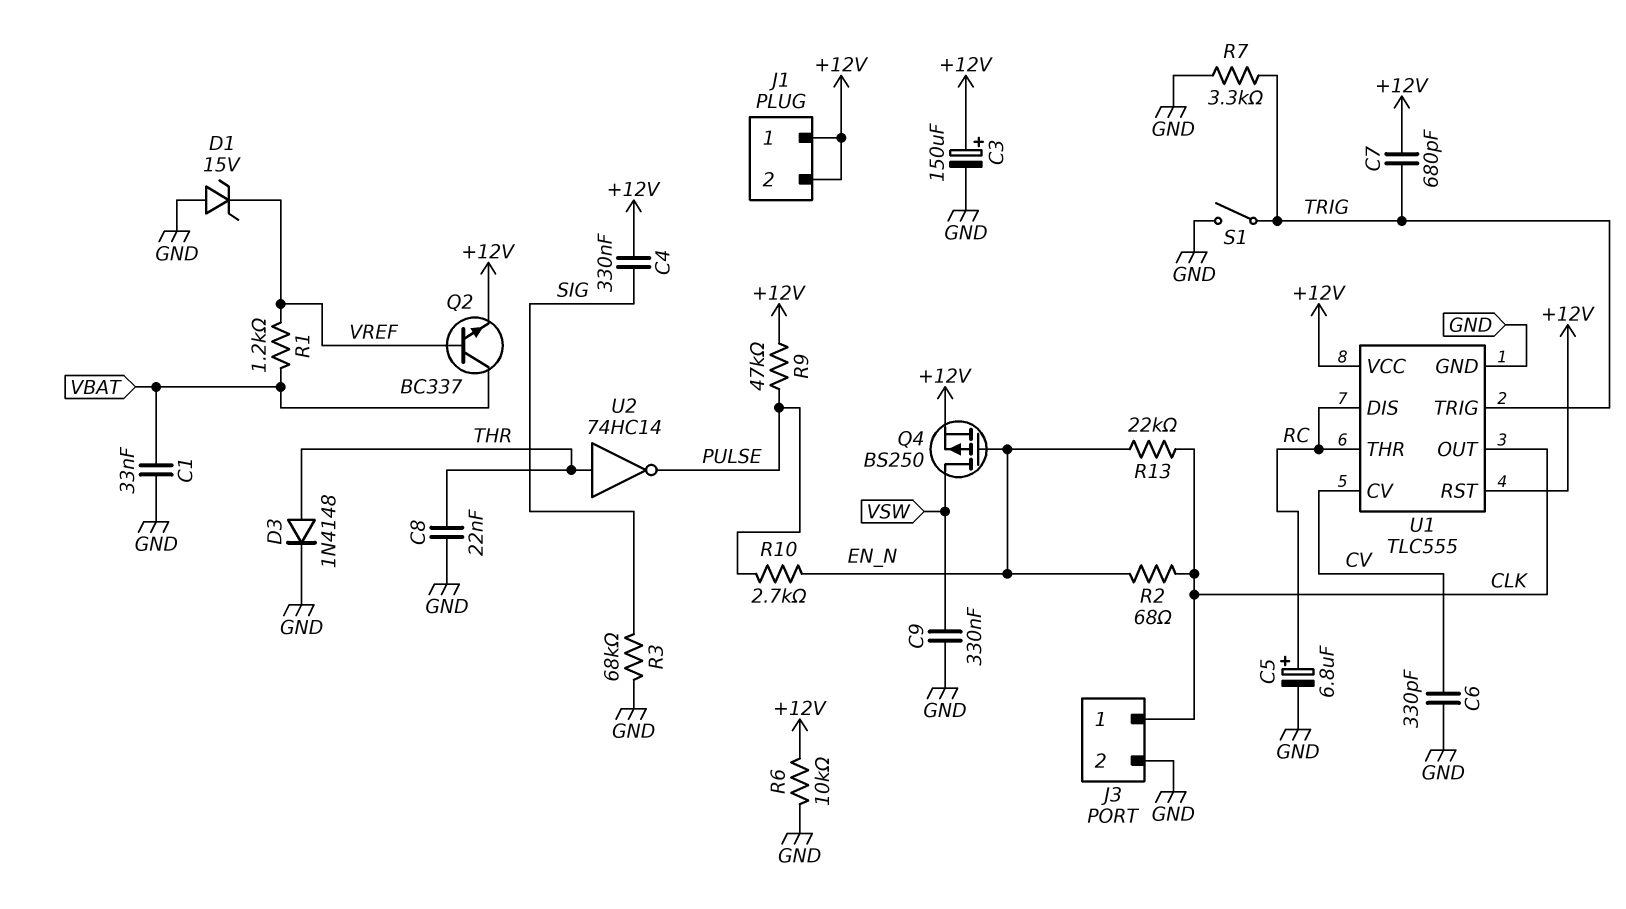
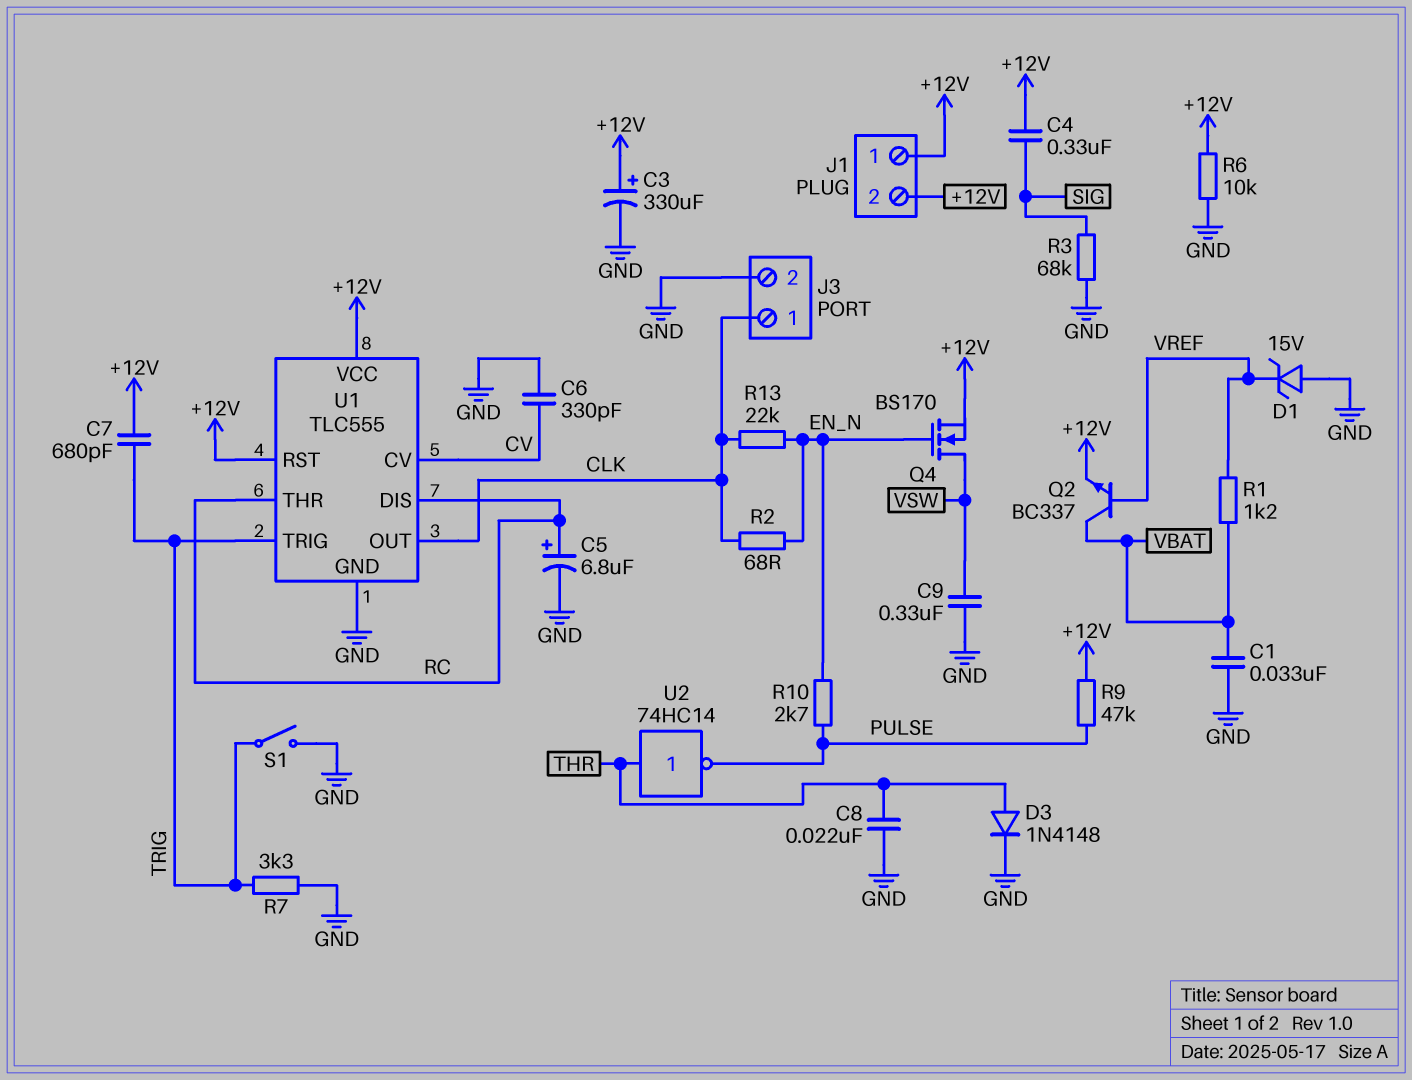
C3: 150uF (plus +12V, minus GND) -> 330uF (plus +12V, minus GND)
Q4: PMOS BS250 (G EN_N, D VSW, S +12V) -> NMOS BS170 (G EN_N, D VSW, S +12V)

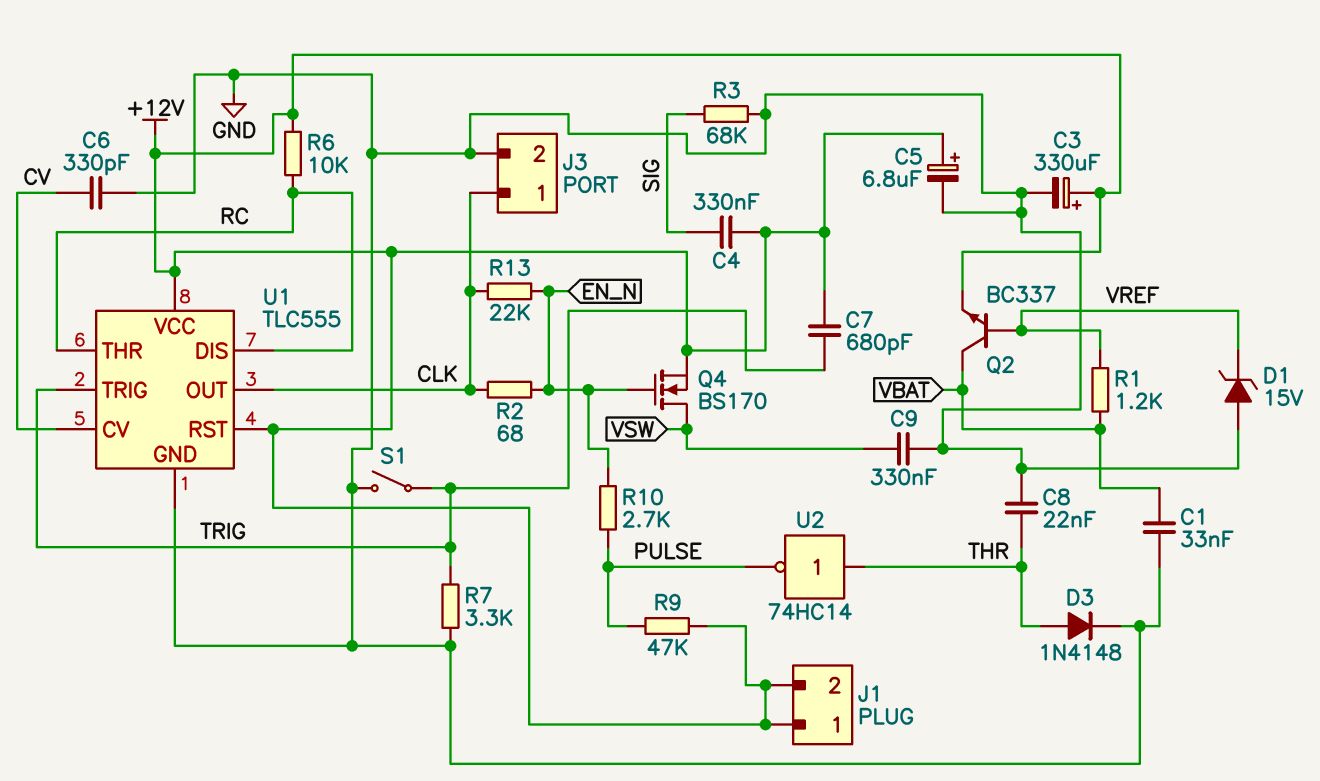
C5: 6.8uF (plus RC, minus GND) -> 6.8uF (plus +12V, minus GND)
R6: 10k (+12V, GND) -> 10k (+12V, RC)

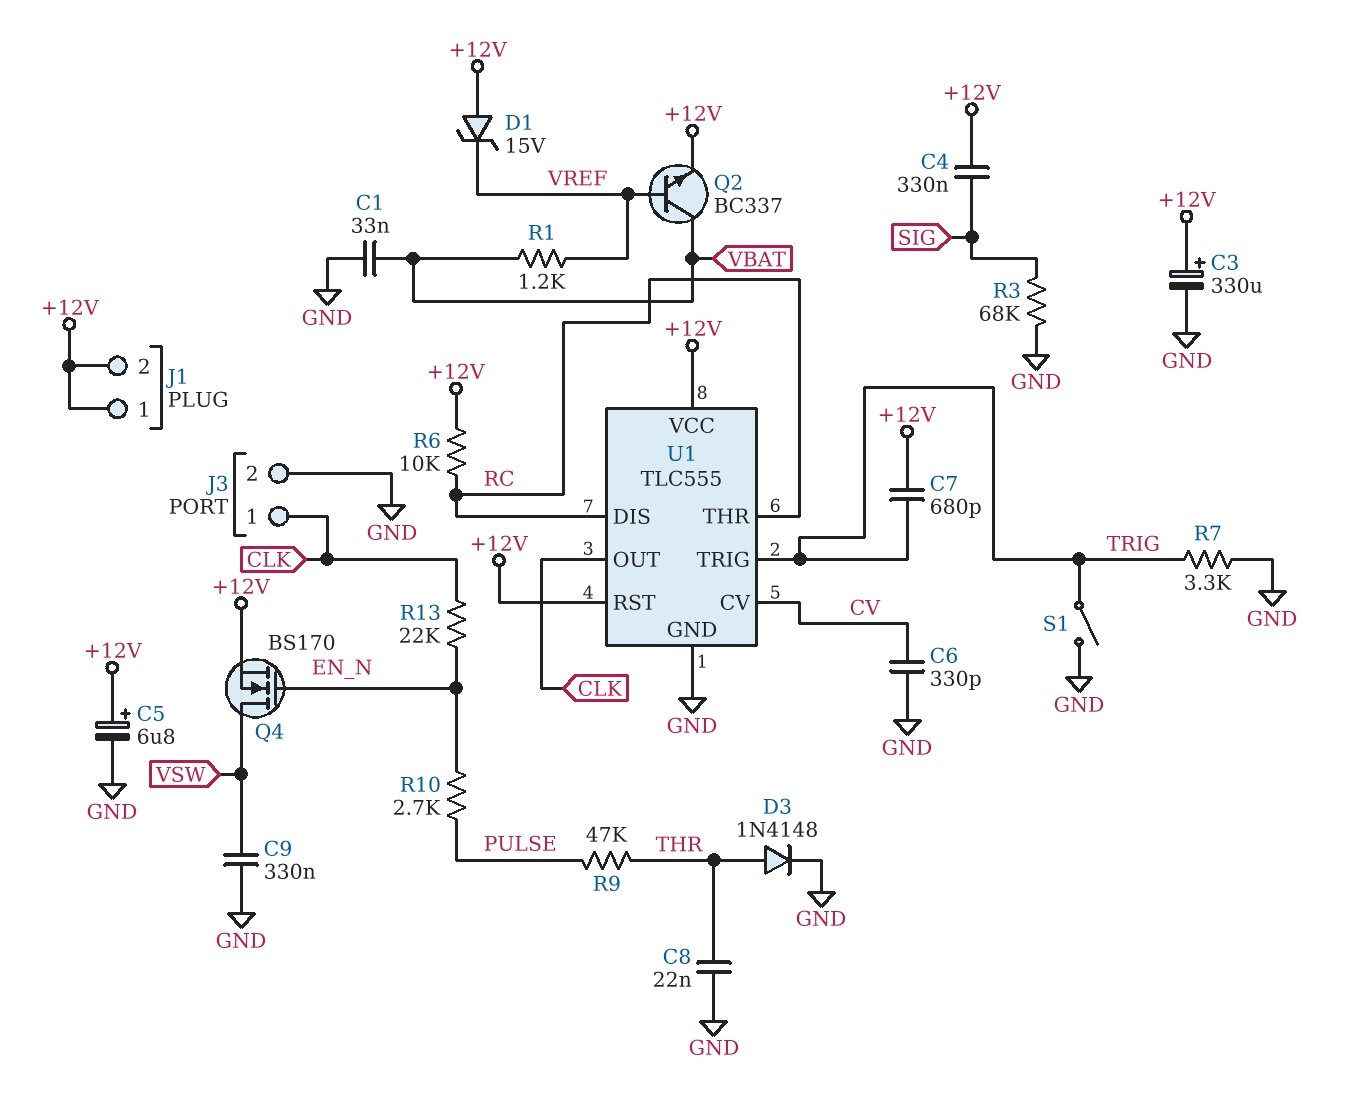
D1: zener 15V (A GND, K VREF) -> zener 15V (A +12V, K VREF)
R2: 68 (CLK, EN_N) -> none
R9: 47k (+12V, PULSE) -> 47k (PULSE, THR)
U2: NOT 74HC14 (in THR, out PULSE) -> none

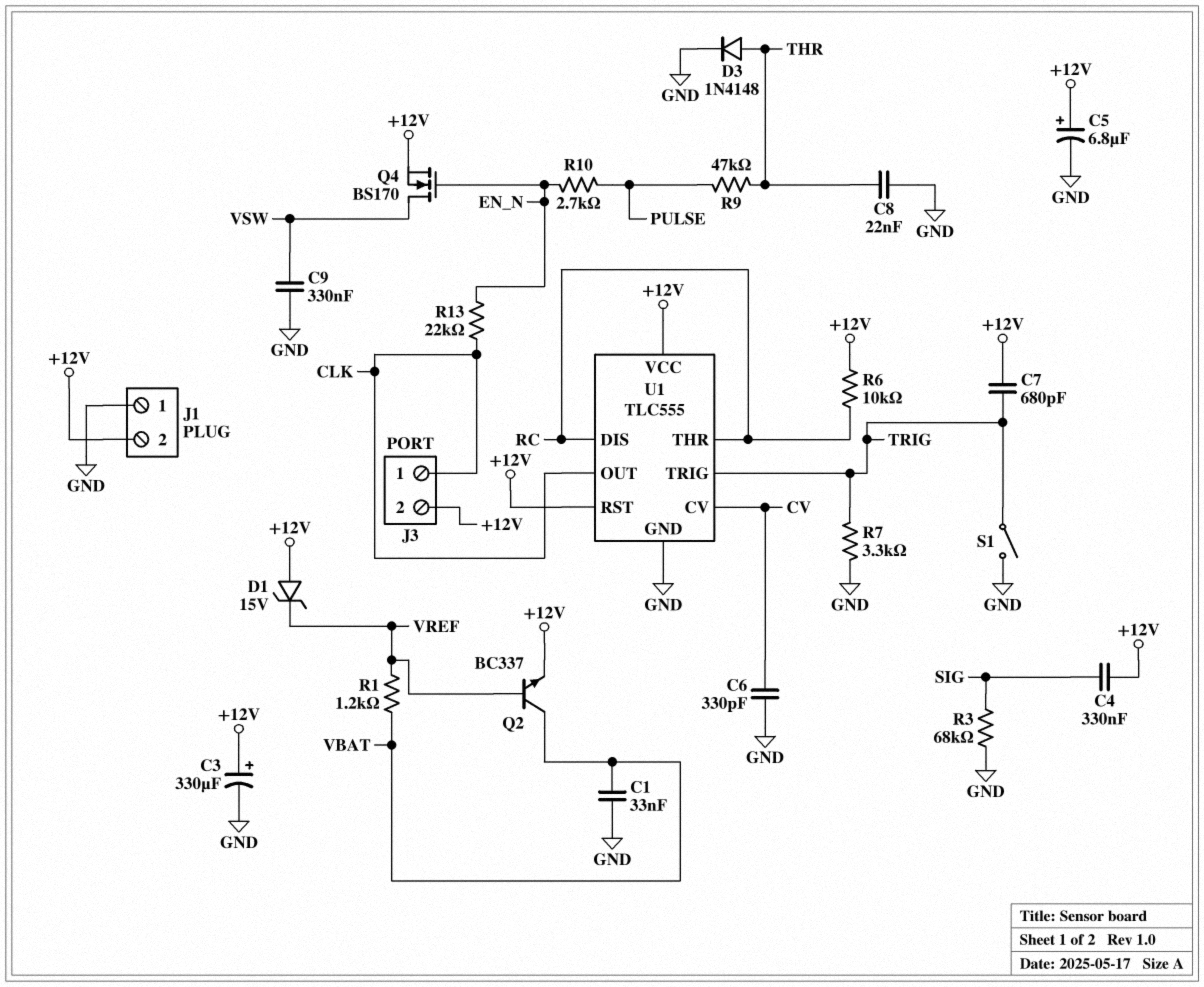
J1 pin 1: +12V -> GND
J3 pin 2: GND -> +12V

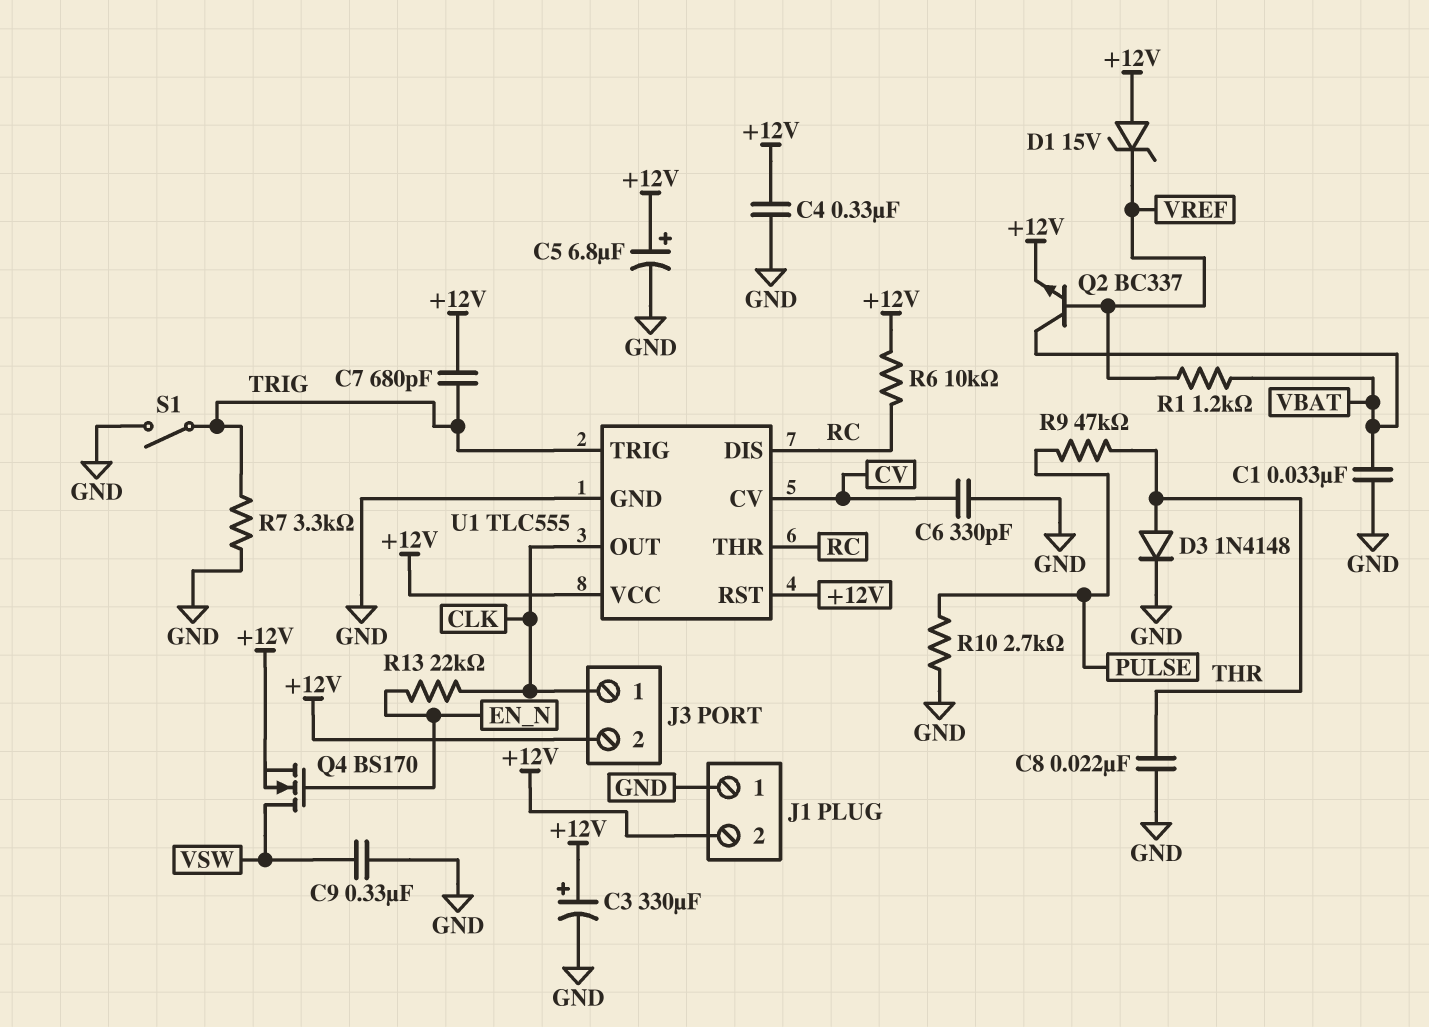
C4: 330nF (+12V, SIG) -> 330nF (+12V, GND)
R3: 68k (GND, SIG) -> none
R10: 2.7k (EN_N, PULSE) -> 2.7k (GND, PULSE)

